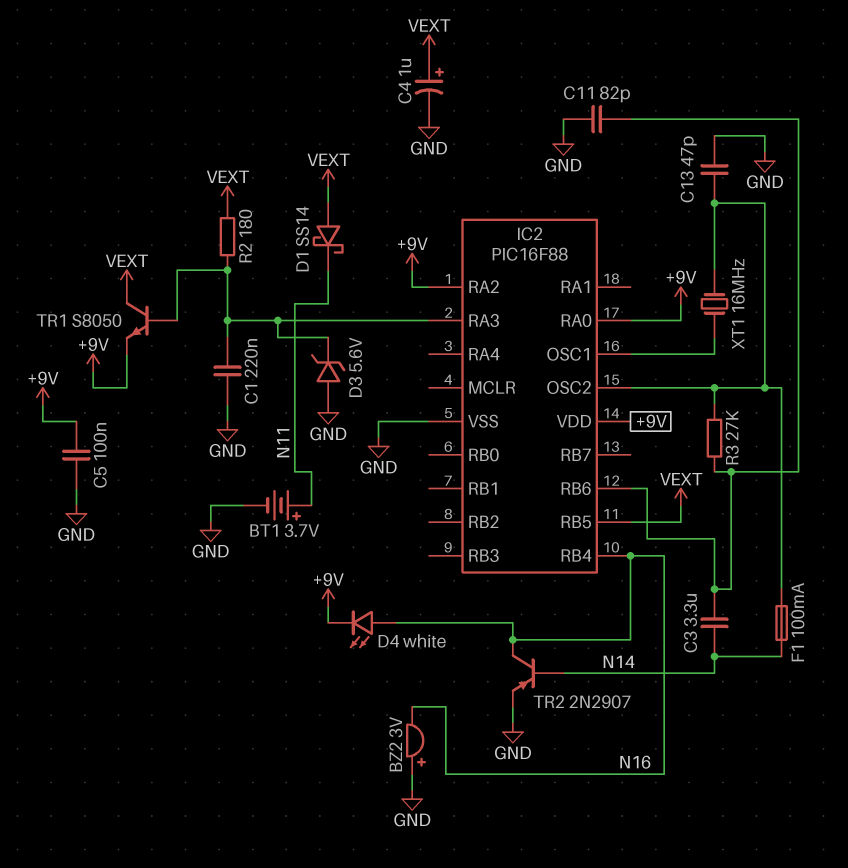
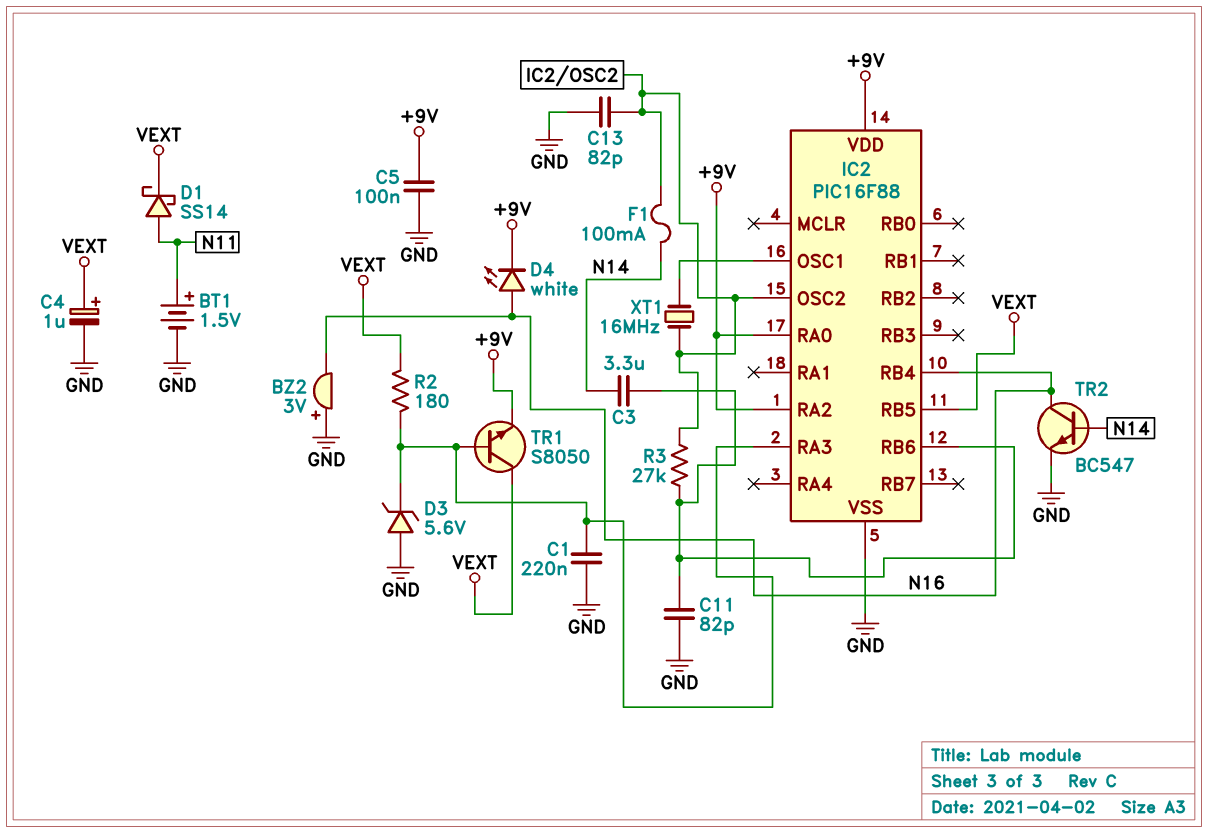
BT1: 3.7V (plus N11, minus GND) -> 1.5V (plus N11, minus GND)
C13: 47pF (GND, IC2/OSC2) -> 82pF (GND, IC2/OSC2)
D1: schottky SS14 (A VEXT, K N11) -> schottky SS14 (A N11, K VEXT)
TR2: PNP 2N2907 (B N14, C N16, E GND) -> NPN BC547 (B N14, C N16, E GND)

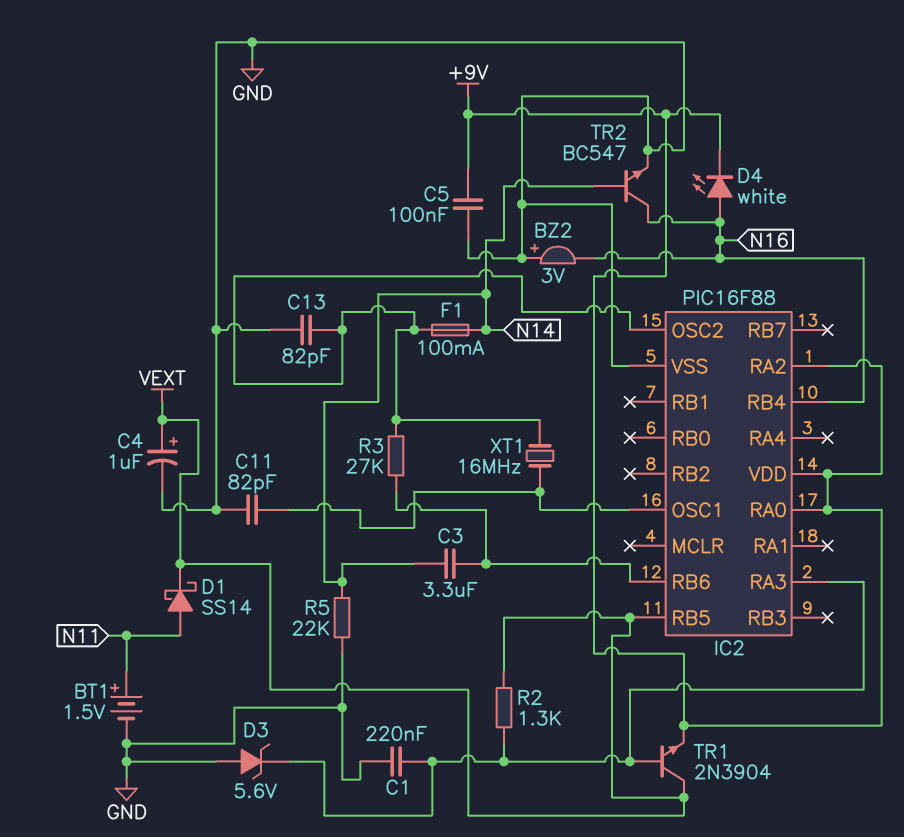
C11: 82pF (GND, IC2/RB6) -> 82pF (GND, IC2/OSC1)
R2: 180 (IC2/RA3, VEXT) -> 1.3k (IC2/RA3, VEXT)
R5: none -> 22k (GND, N14)
TR1: NPN S8050 (B IC2/RA3, C VEXT, E +9V) -> NPN 2N3904 (B IC2/RA3, C VEXT, E +9V)

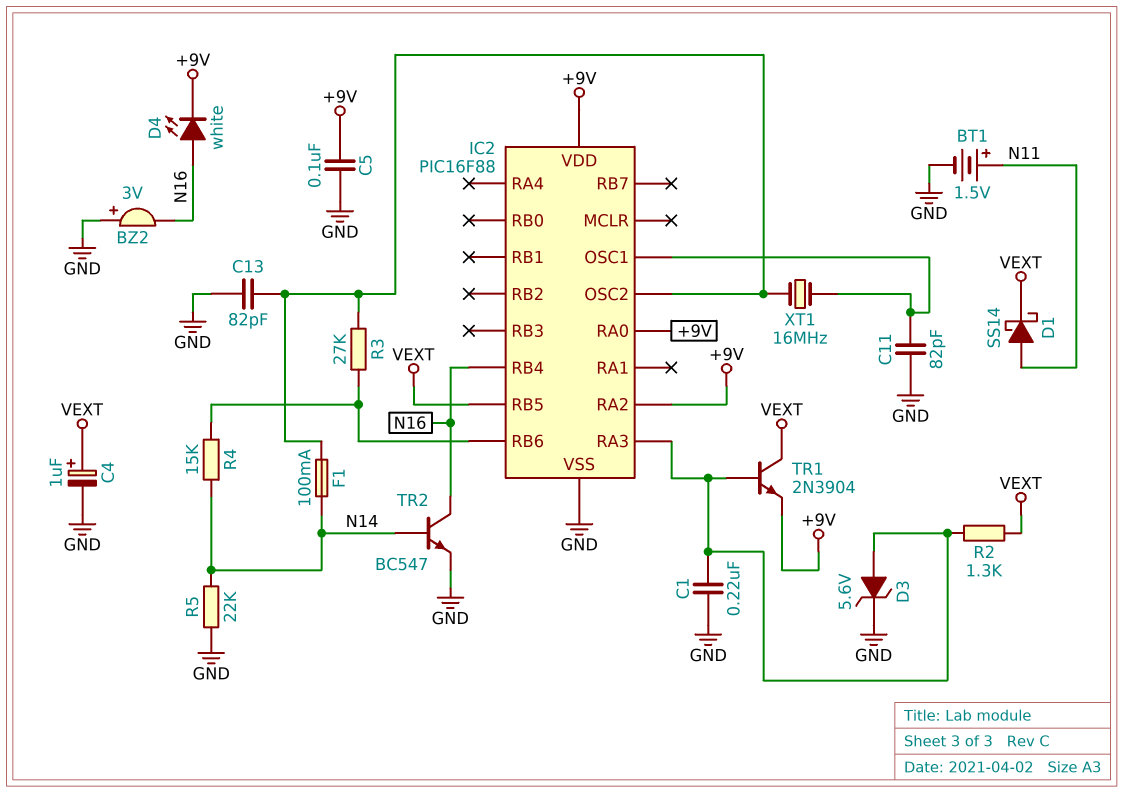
C3: 3.3uF (IC2/RB6, N14) -> none
D3: zener 5.6V (A GND, K IC2/RA3) -> zener 5.6V (A IC2/RA3, K GND)
R4: none -> 15k (IC2/RB6, N14)

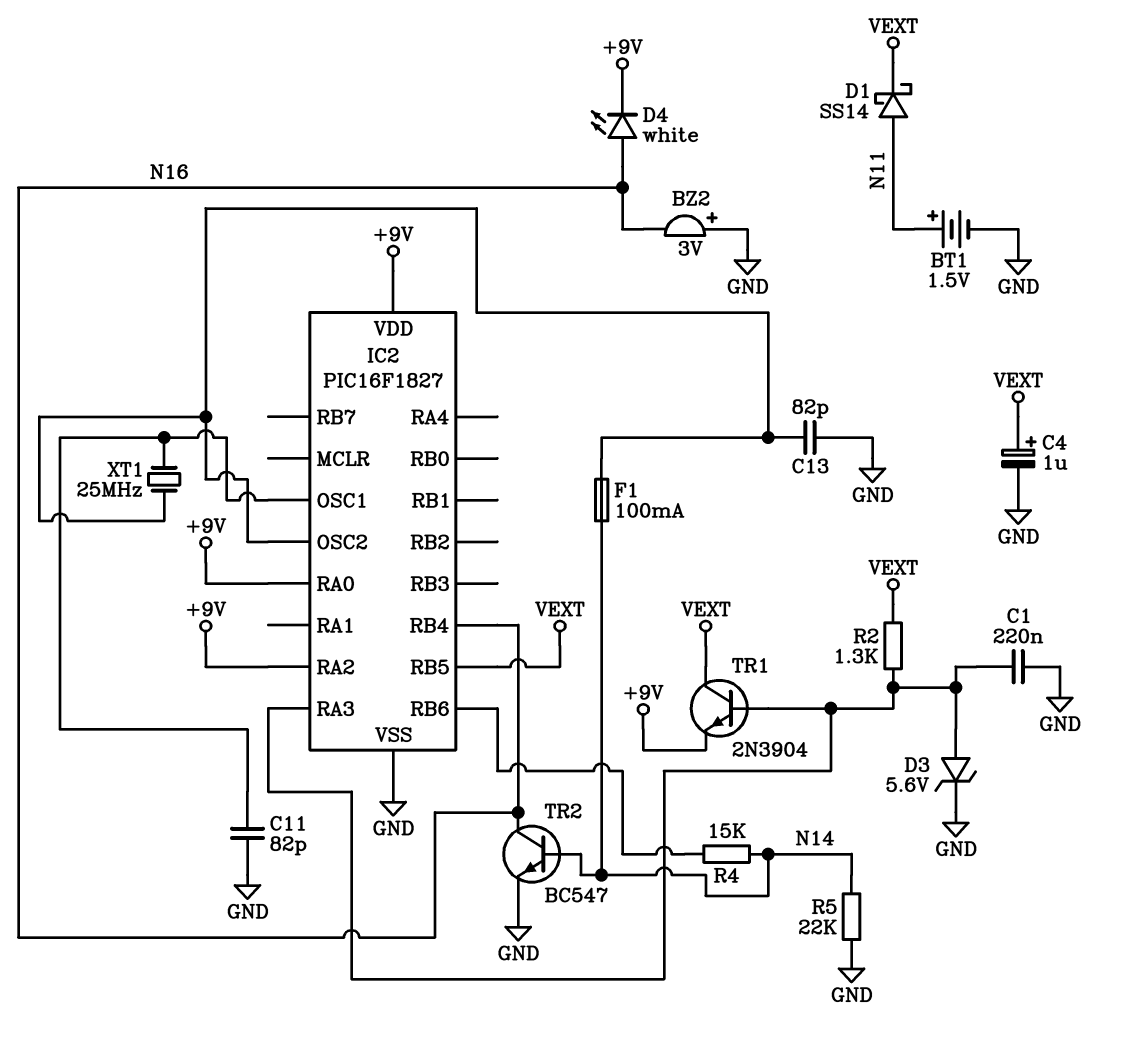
C5: 100nF (+9V, GND) -> none
IC2: PIC16F88 -> PIC16F1827
R3: 27k (IC2/OSC2, IC2/RB6) -> none
XT1: 16MHz (IC2/OSC1, IC2/OSC2) -> 25MHz (IC2/OSC1, IC2/OSC2)

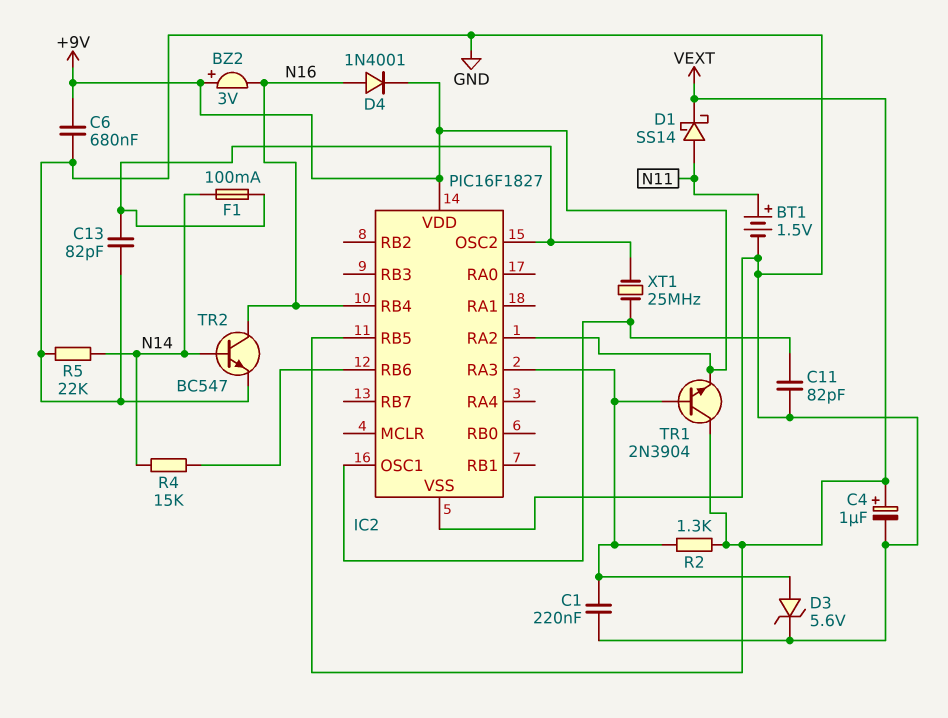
BZ2: buzzer 3V (plus GND, minus N16) -> buzzer 3V (plus +9V, minus N16)
C6: none -> 680nF (+9V, GND)
D4: LED white (A N16, K +9V) -> diode 1N4001 (A N16, K +9V)
IC2 pin RA0: +9V -> none

